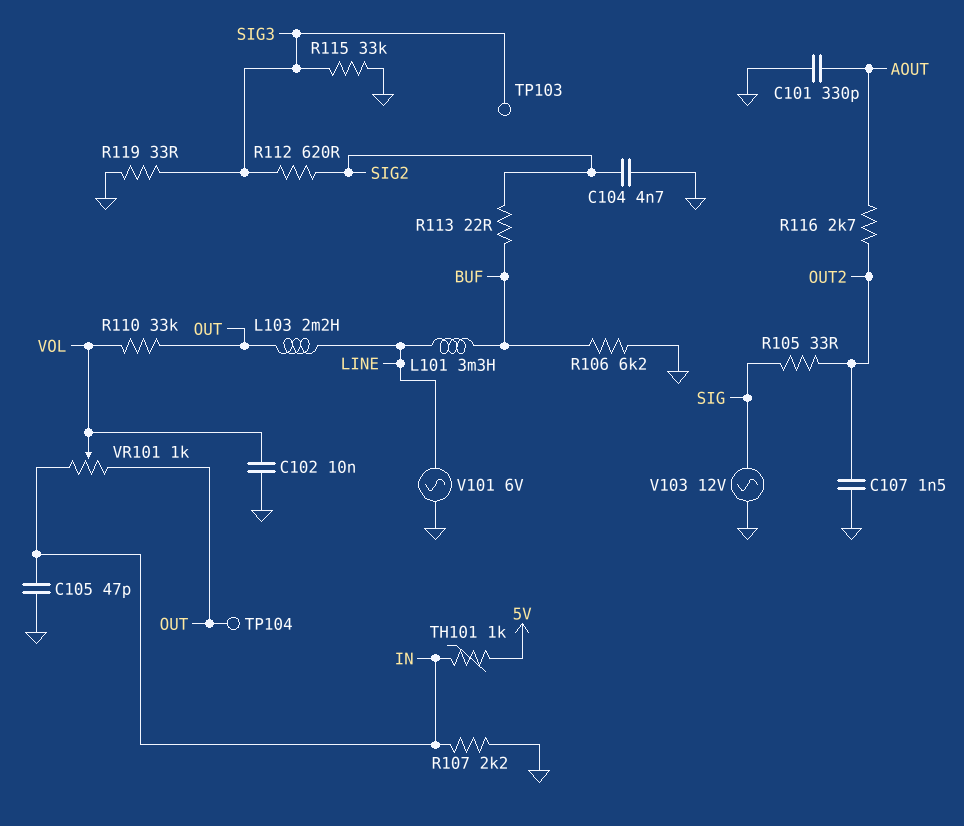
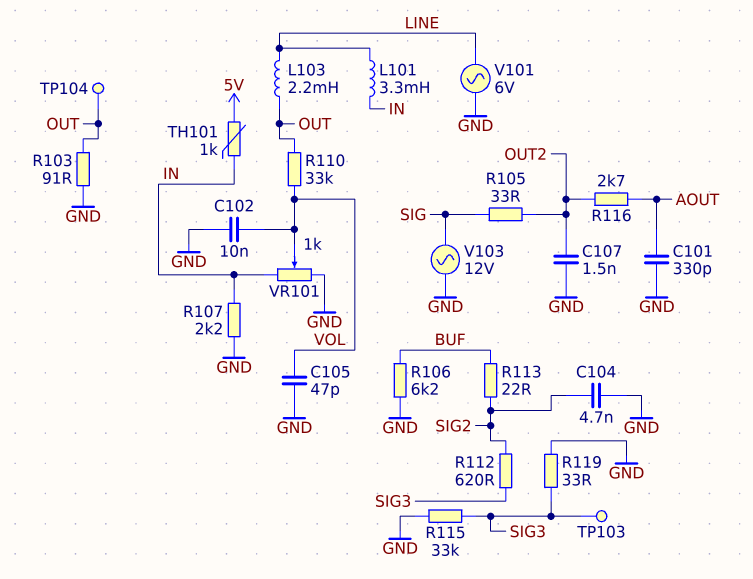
C105: 47pF (GND, IN) -> 47pF (GND, VOL)
L101: 3.3mH (BUF, LINE) -> 3.3mH (IN, LINE)
R103: none -> 91 (GND, OUT)
VR101: 1k (IN, OUT, wiper VOL) -> 1k (GND, IN, wiper VOL)

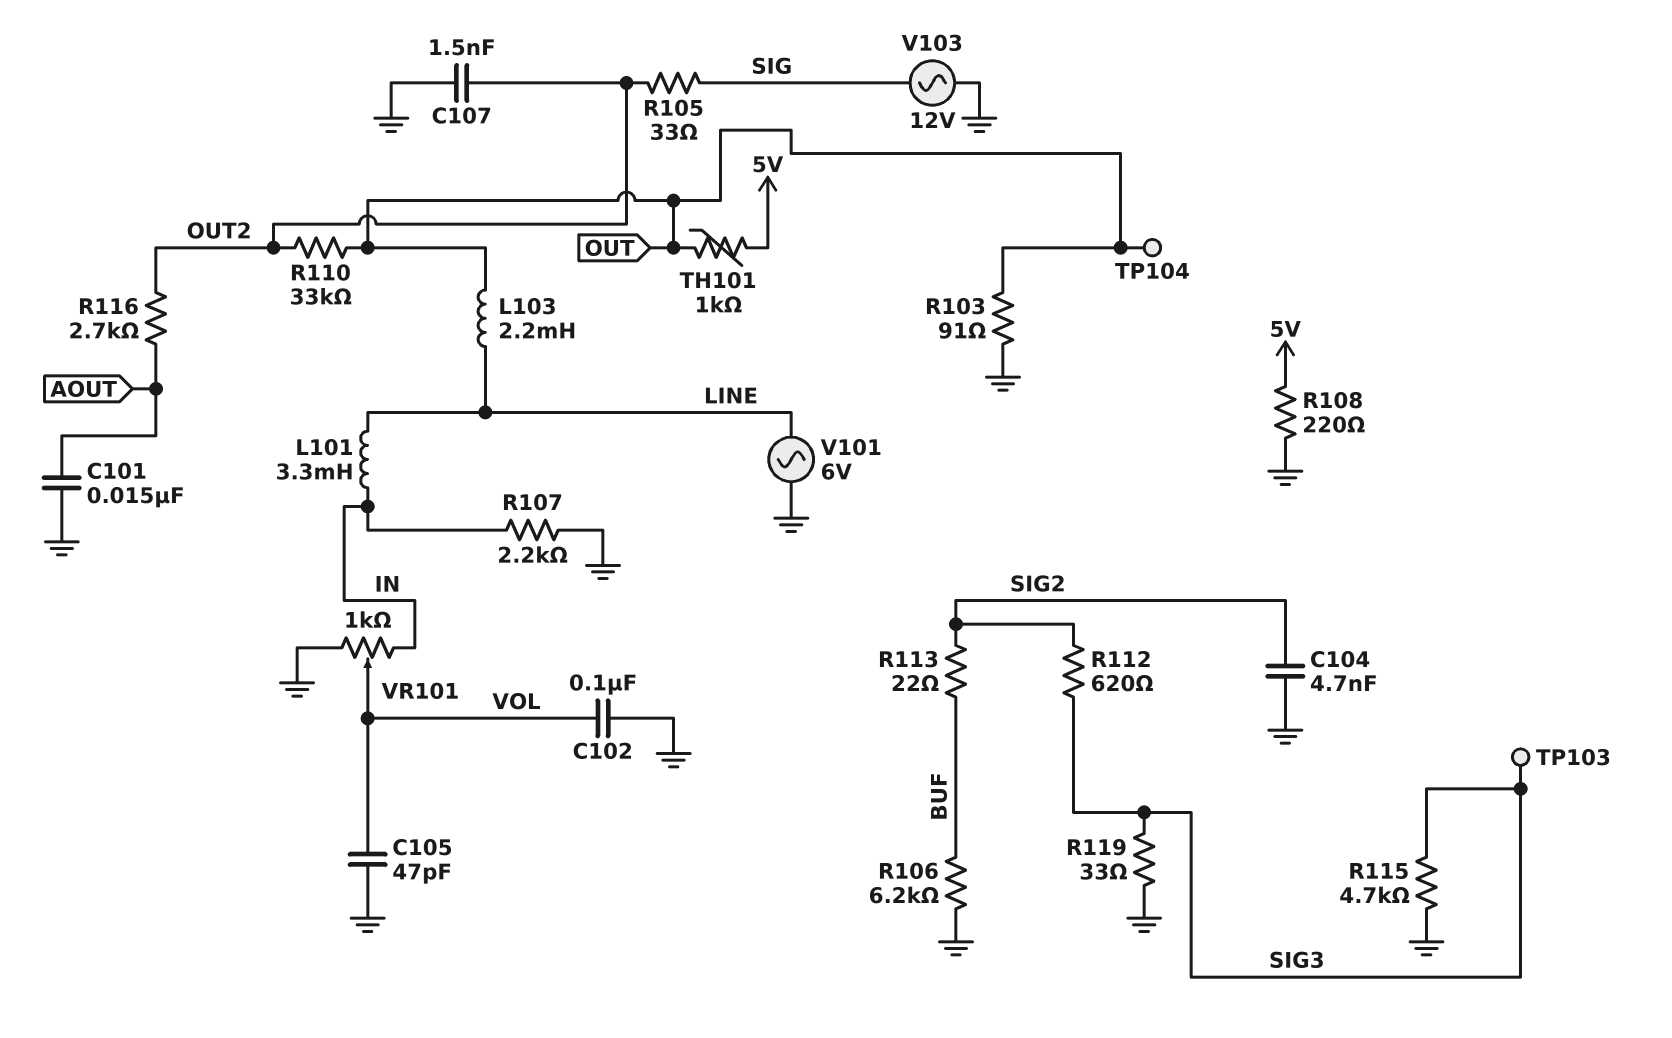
C101: 330pF (AOUT, GND) -> 15nF (AOUT, GND)
C102: 10nF (GND, VOL) -> 100nF (GND, VOL)
R108: none -> 220 (5V, GND)
R110: 33k (OUT, VOL) -> 33k (OUT, OUT2)
R115: 33k (GND, SIG3) -> 4.7k (GND, SIG3)
TH101: 1k (5V, IN) -> 1k (5V, OUT)

